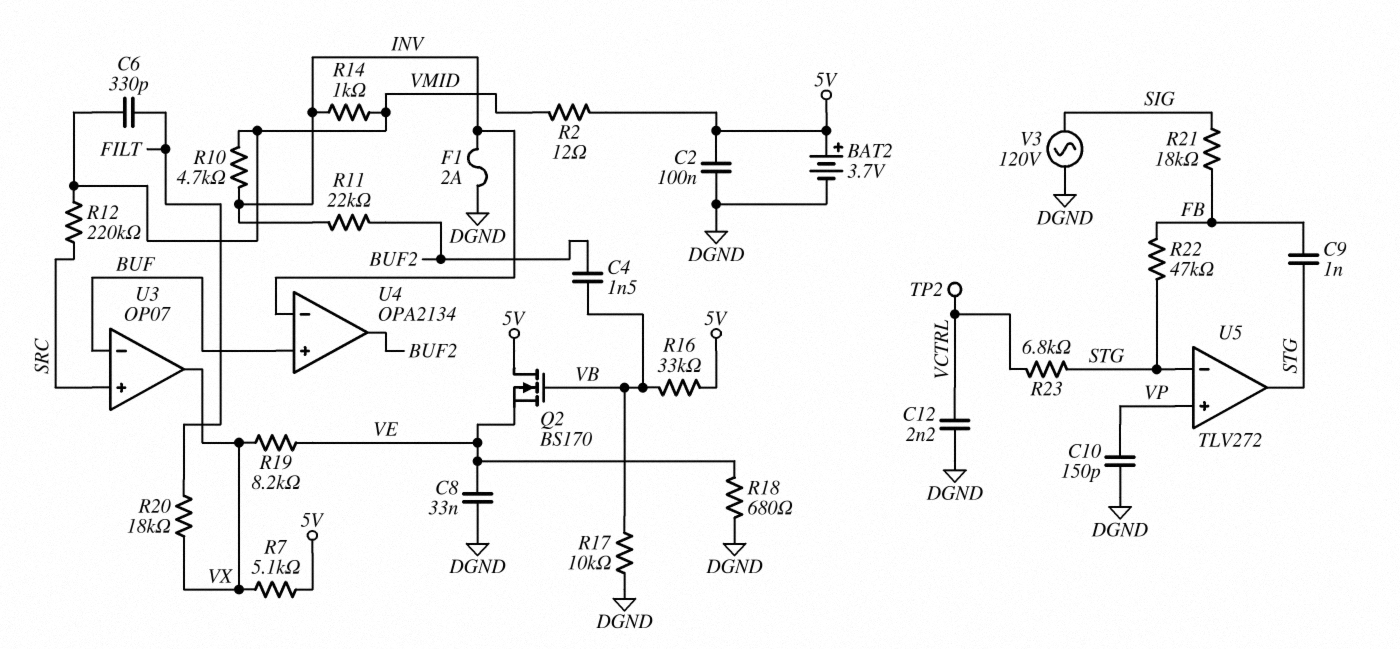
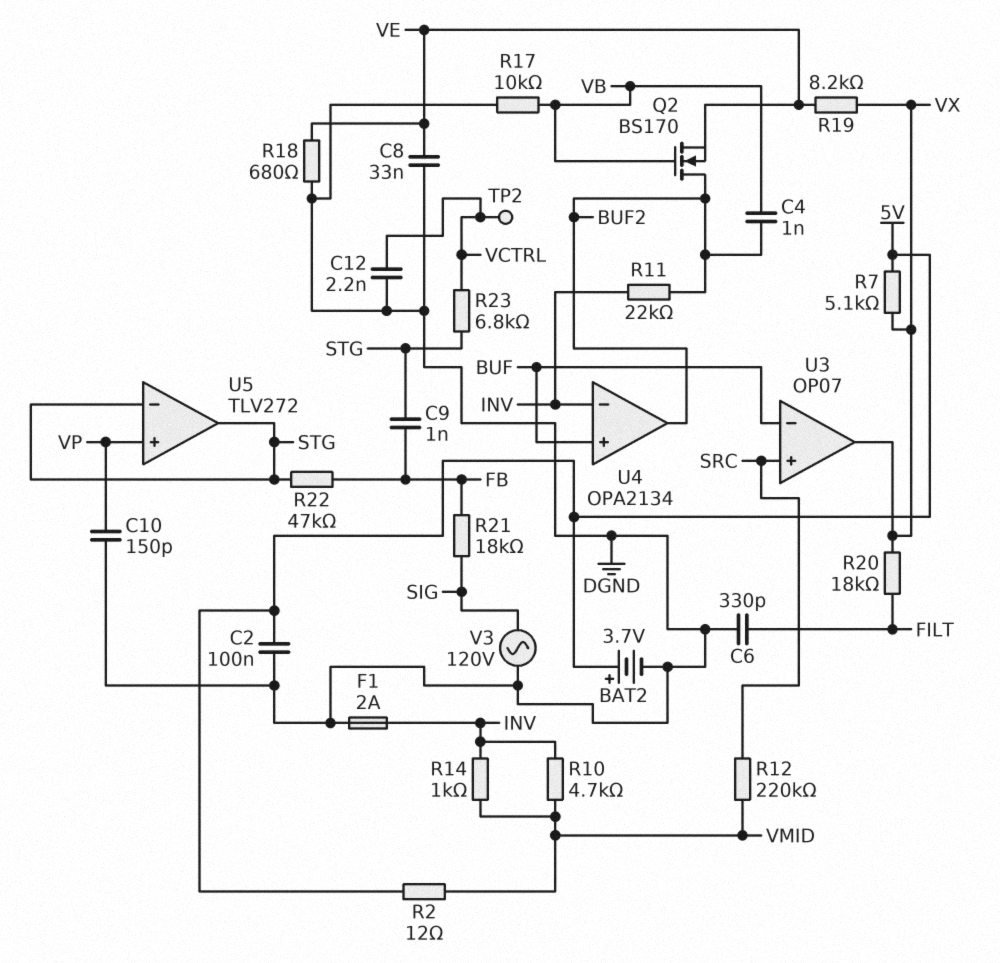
C4: 1.5nF (BUF2, VB) -> 1nF (BUF2, VB)
C6: 330pF (FILT, VMID) -> 330pF (DGND, FILT)
Q2: NMOS BS170 (G VB, D 5V, S VE) -> NMOS BS170 (G VB, D BUF2, S VE)
R16: 33k (5V, VB) -> none

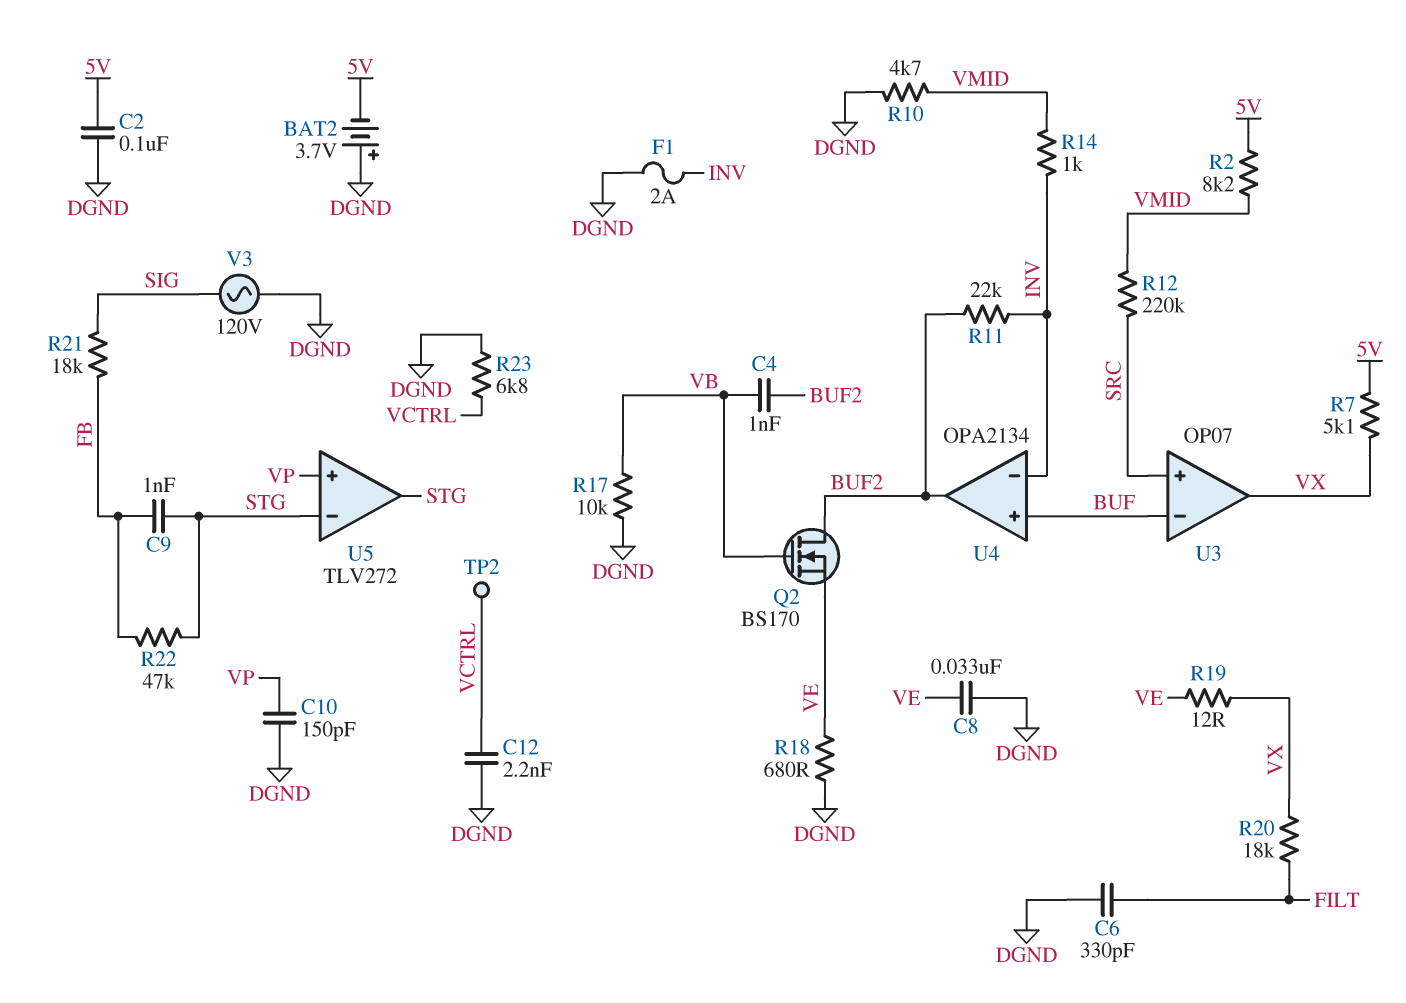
BAT2: 3.7V (plus 5V, minus DGND) -> 3.7V (plus DGND, minus 5V)
R2: 12 (5V, VMID) -> 8.2k (5V, VMID)
R10: 4.7k (INV, VMID) -> 4.7k (DGND, VMID)
R19: 8.2k (VE, VX) -> 12 (VE, VX)
R23: 6.8k (STG, VCTRL) -> 6.8k (DGND, VCTRL)

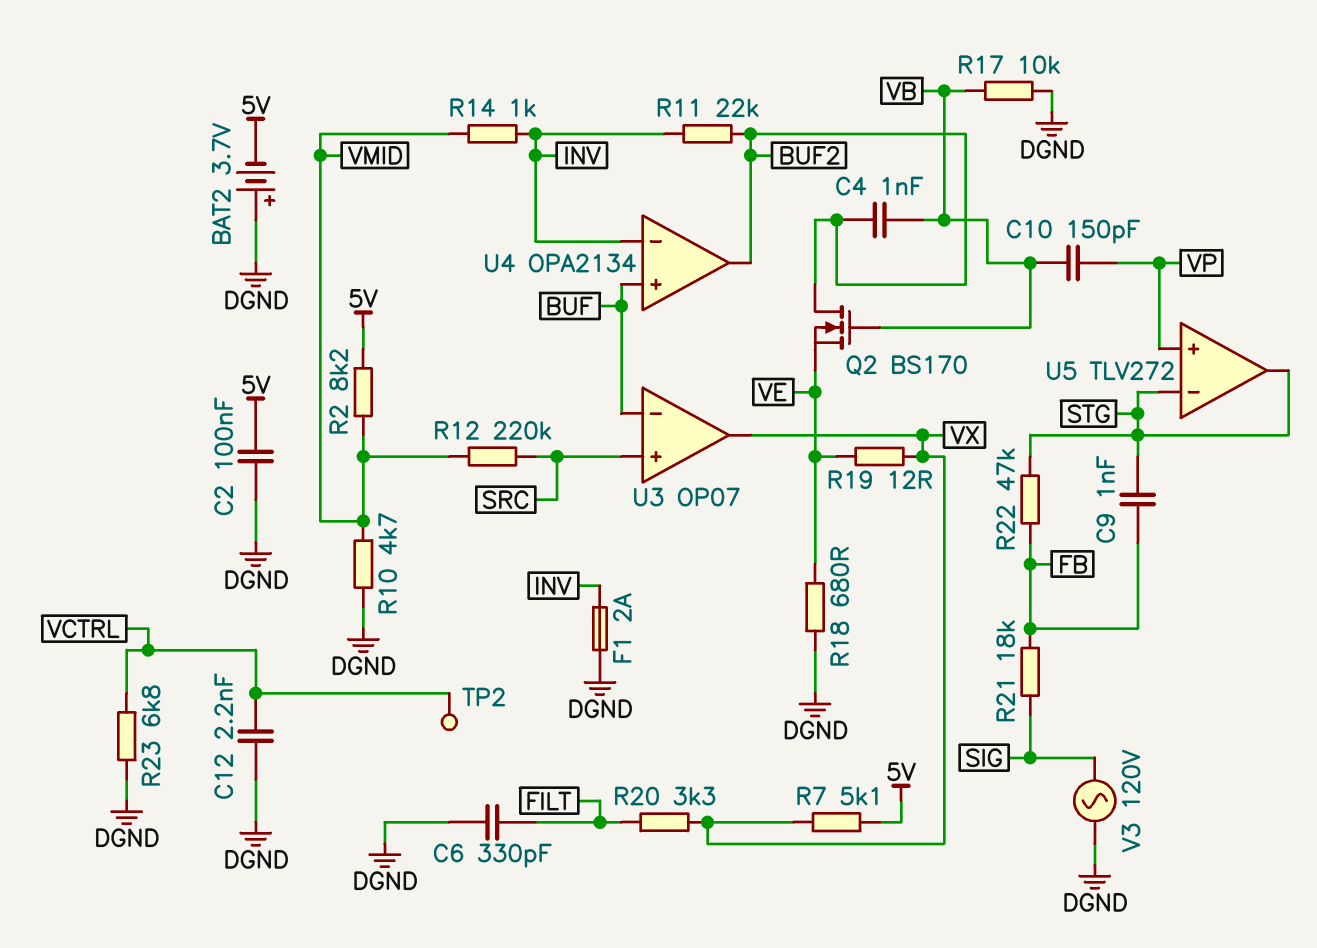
C8: 33nF (DGND, VE) -> none
C10: 150pF (DGND, VP) -> 150pF (VB, VP)
R20: 18k (FILT, VX) -> 3.3k (FILT, VX)

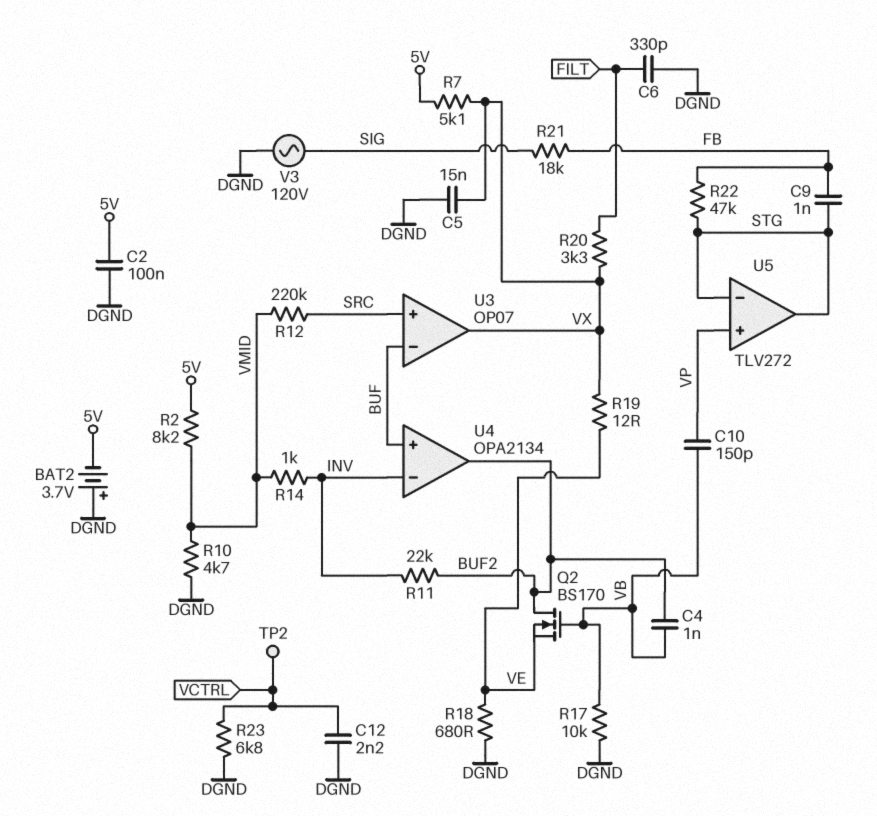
C5: none -> 15nF (DGND, VX)
F1: 2A (DGND, INV) -> none

